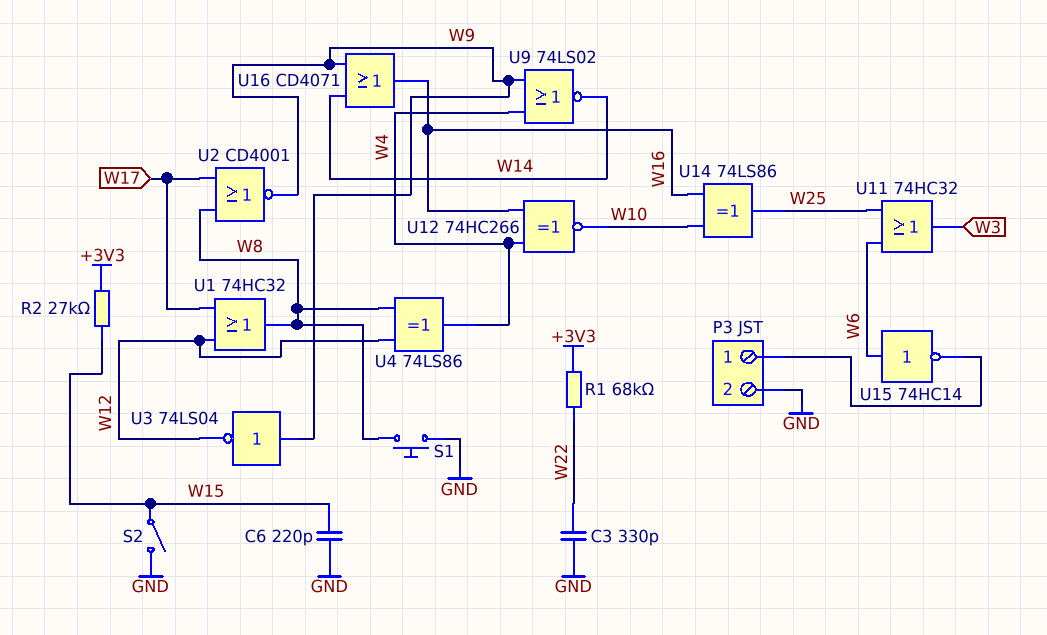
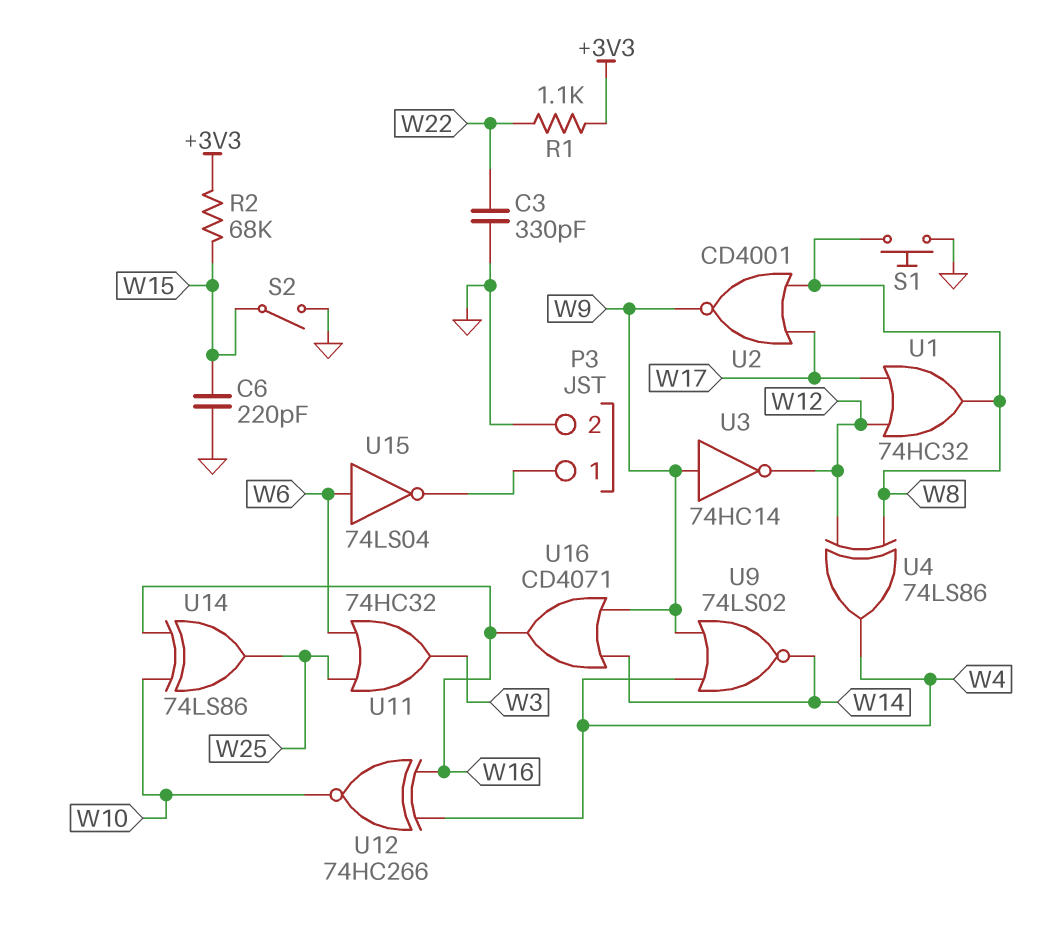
R1: 68k (+3V3, W22) -> 1.1k (+3V3, W22)
R2: 27k (+3V3, W15) -> 68k (+3V3, W15)
U3: NOT 74LS04 (in W9, out W12) -> NOT 74HC14 (in W9, out W12)
U15: NOT 74HC14 (in W6, out P3/1) -> NOT 74LS04 (in W6, out P3/1)

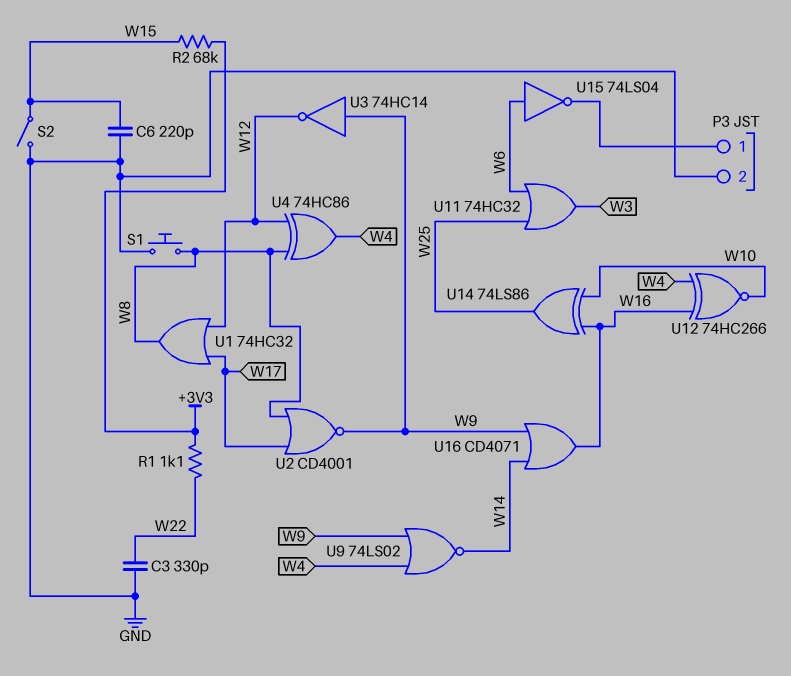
U4: XOR 74LS86 (in W8, in W12, out W4) -> XOR 74HC86 (in W8, in W12, out W4)

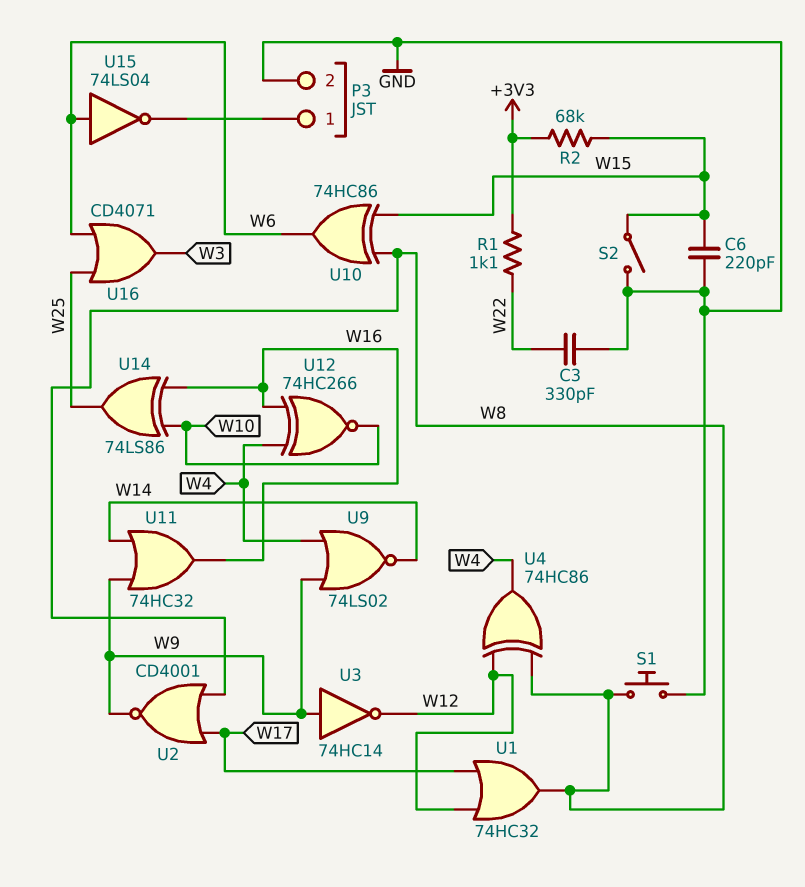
U10: none -> XOR 74HC86 (in W8, in W15, out W6)
U11: OR 74HC32 (in W6, in W25, out W3) -> OR 74HC32 (in W9, in W14, out W16)
U16: OR CD4071 (in W9, in W14, out W16) -> OR CD4071 (in W6, in W25, out W3)

